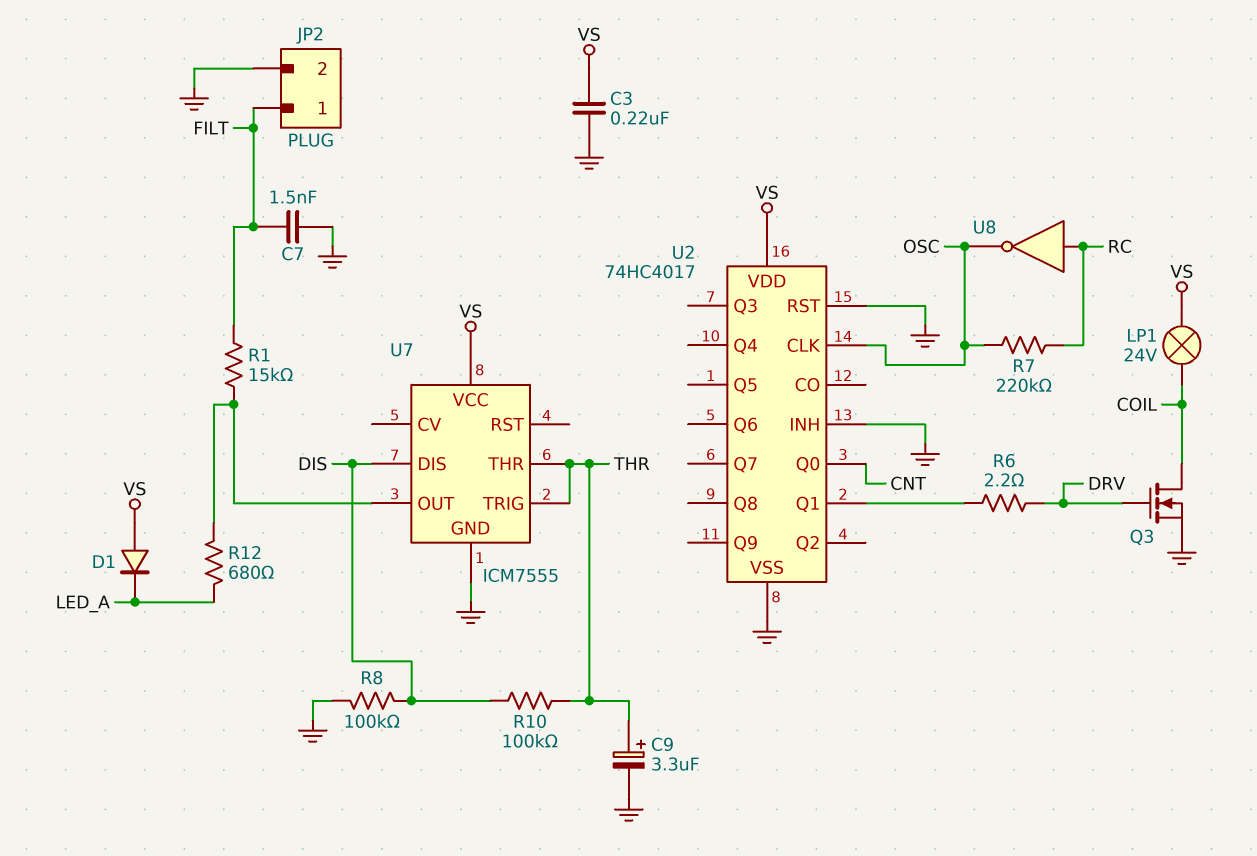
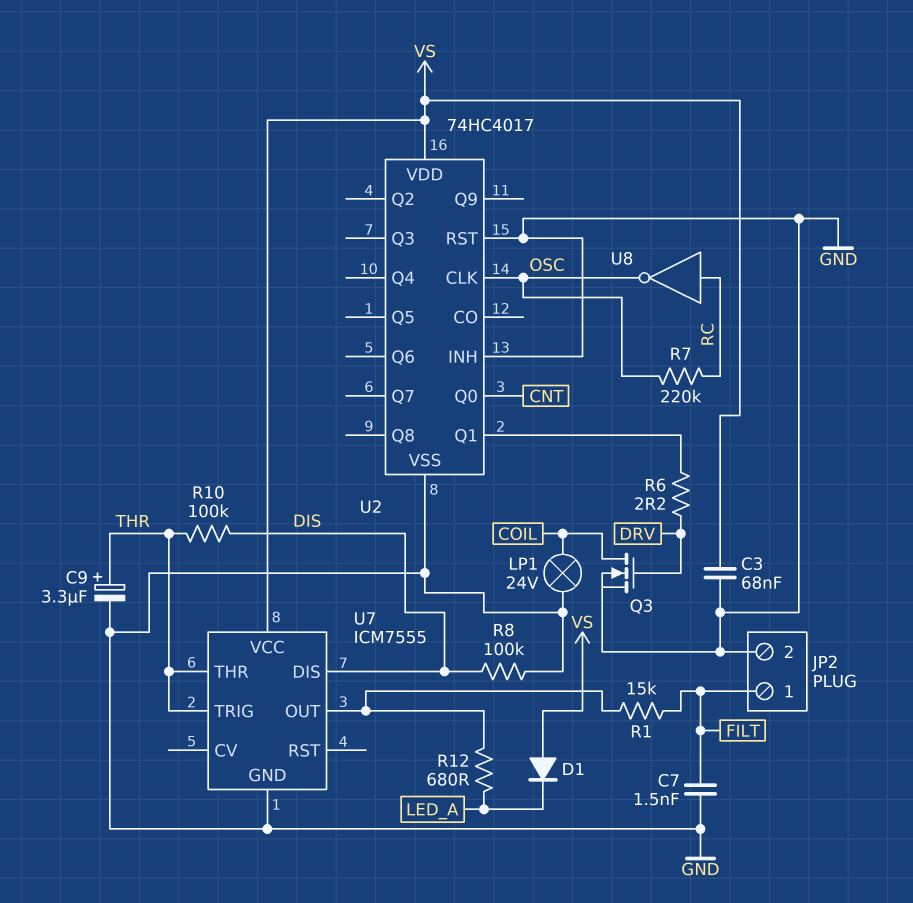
C3: 220nF (GND, VS) -> 68nF (GND, VS)
LP1: lamp 24V (COIL, VS) -> lamp 24V (COIL, GND)

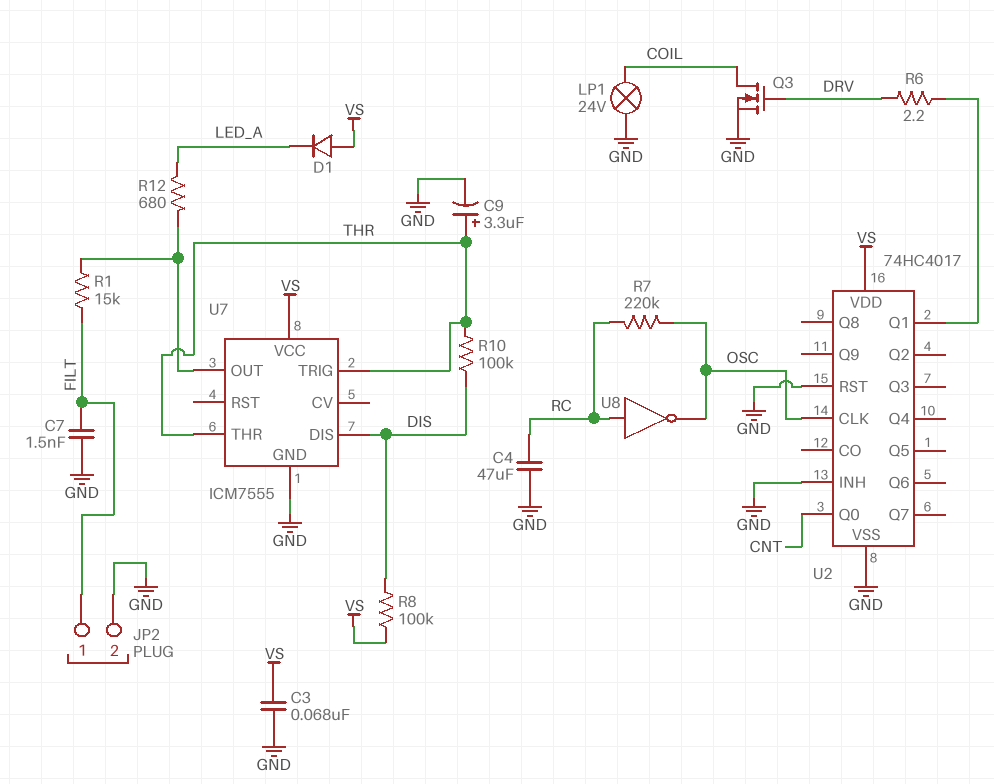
C4: none -> 47uF (GND, RC)
R8: 100k (DIS, GND) -> 100k (DIS, VS)

